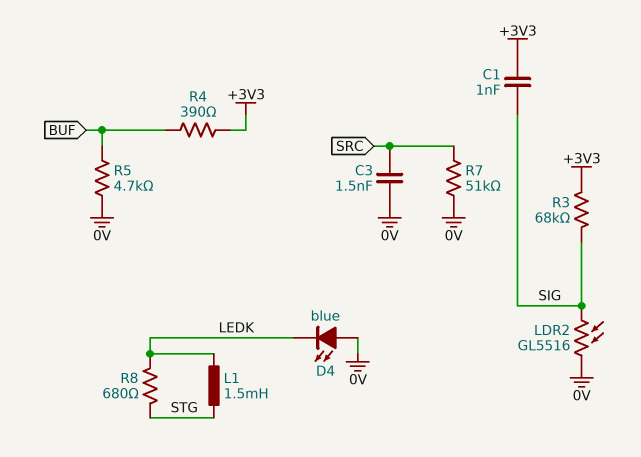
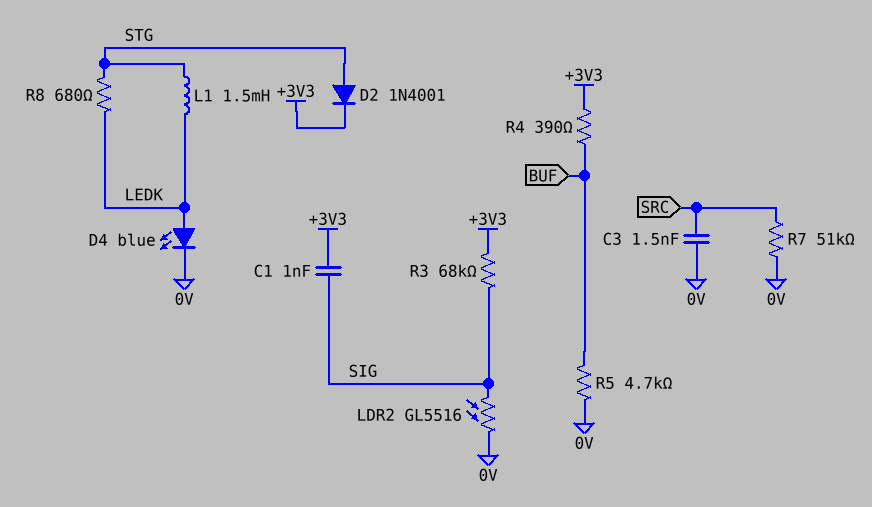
D2: none -> diode 1N4001 (A STG, K +3V3)
D4: LED blue (A 0V, K LEDK) -> LED blue (A LEDK, K 0V)

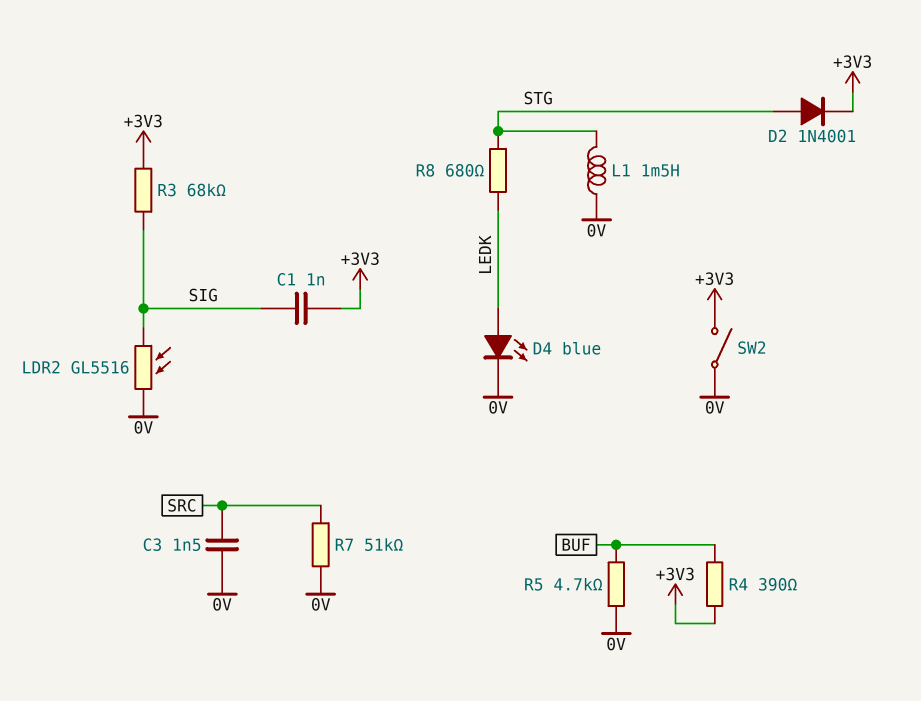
L1: 1.5mH (LEDK, STG) -> 1.5mH (0V, STG)
SW2: none -> switch (+3V3, 0V)

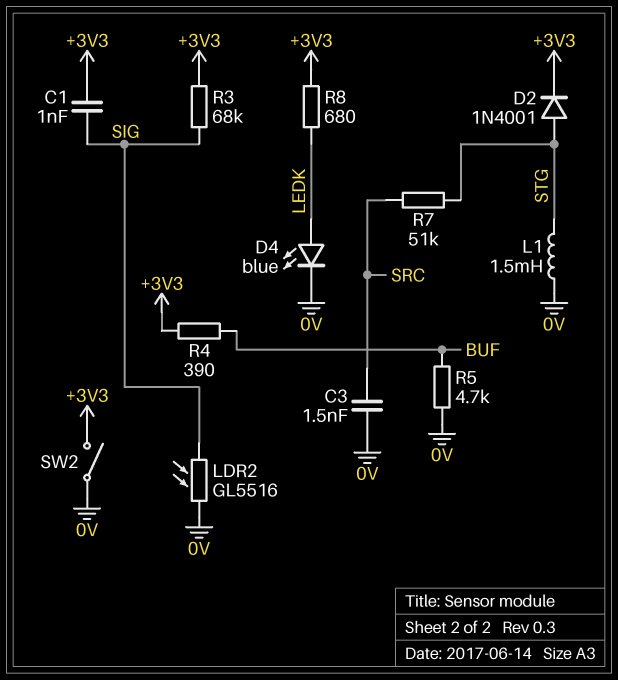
R7: 51k (0V, SRC) -> 51k (SRC, STG)
R8: 680 (LEDK, STG) -> 680 (+3V3, LEDK)

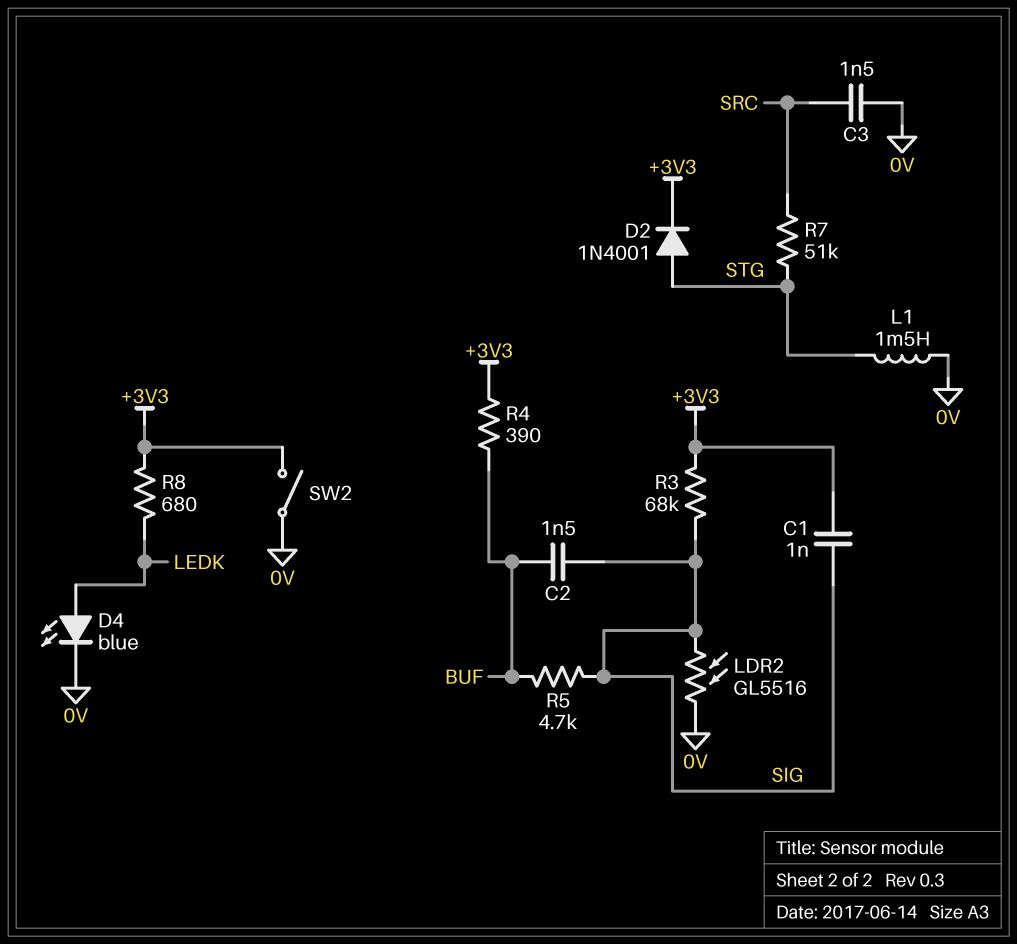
C2: none -> 1.5nF (BUF, SIG)
R5: 4.7k (0V, BUF) -> 4.7k (BUF, SIG)

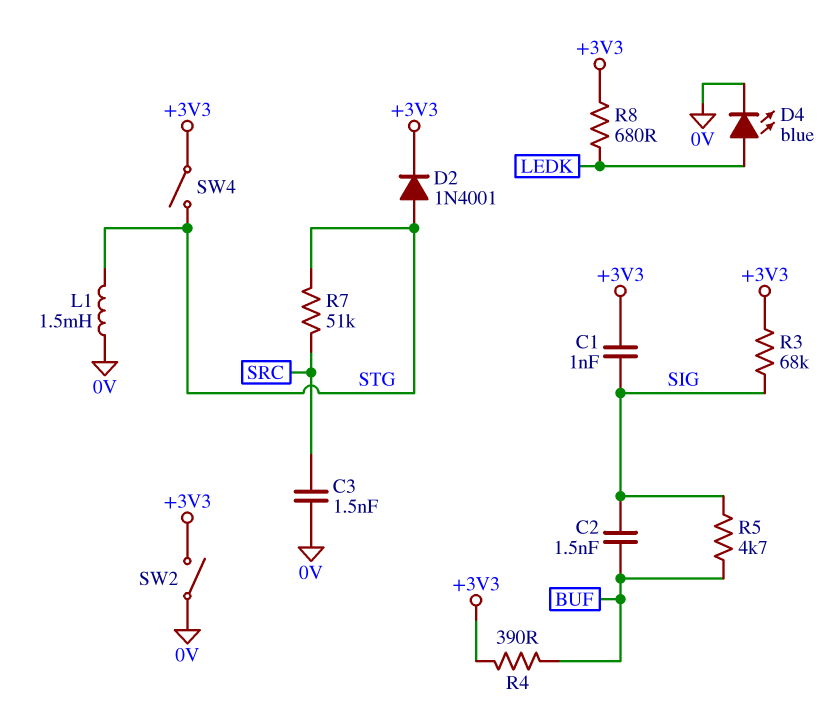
LDR2: GL5516 (0V, SIG) -> none
SW4: none -> switch (+3V3, STG)

